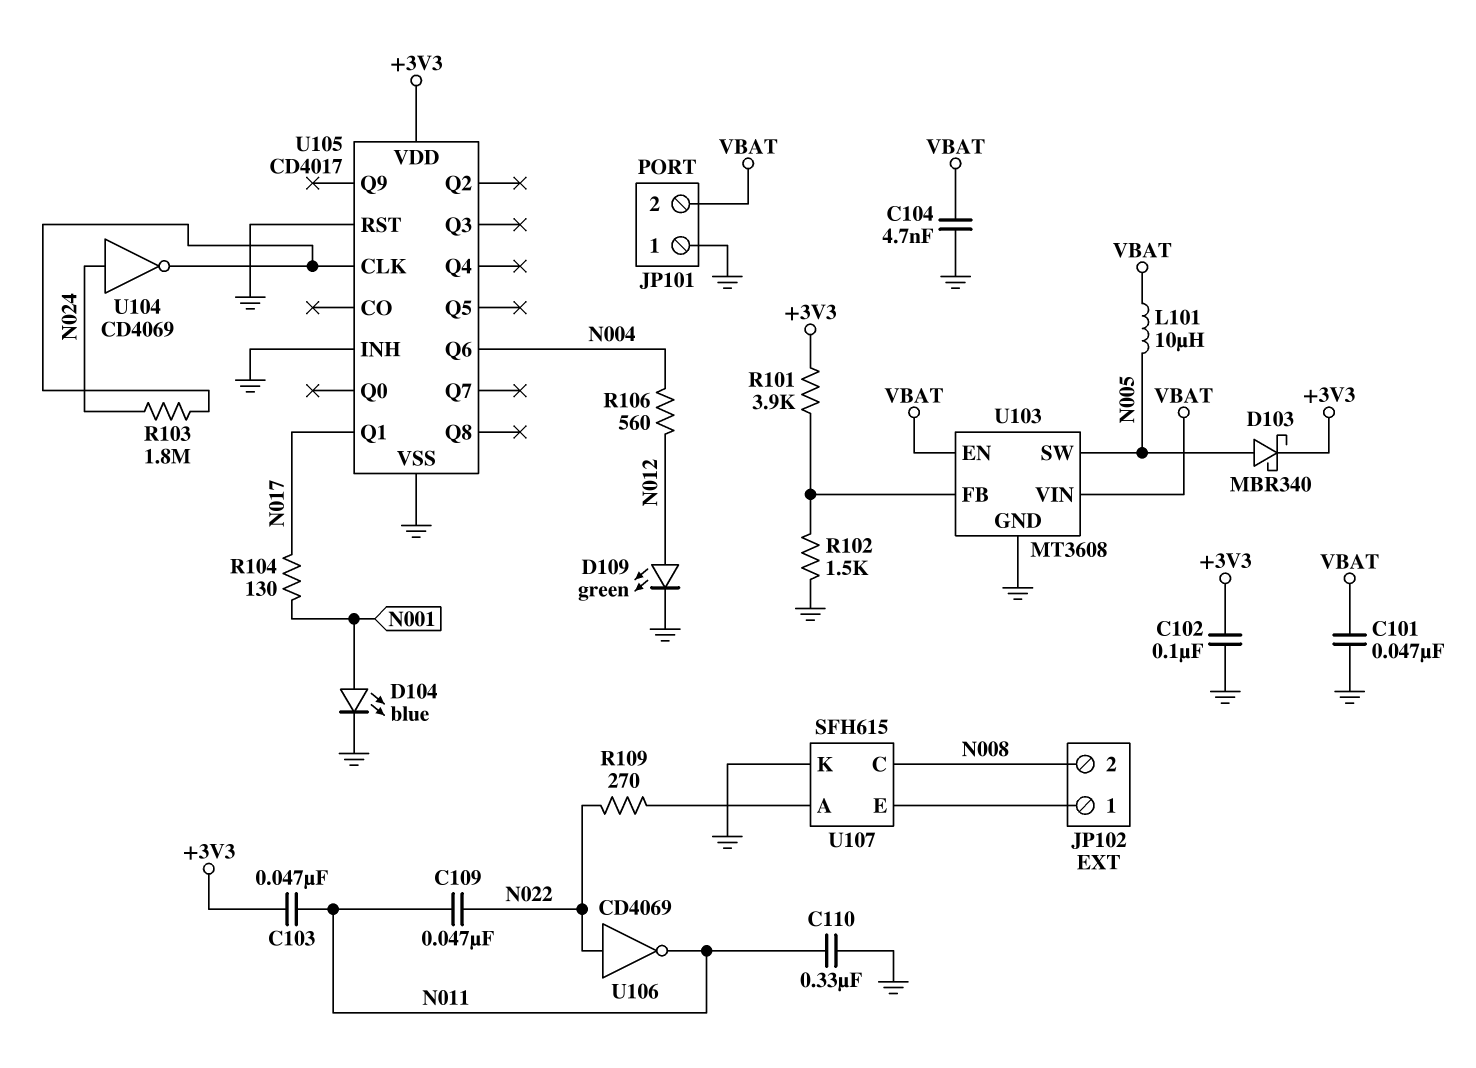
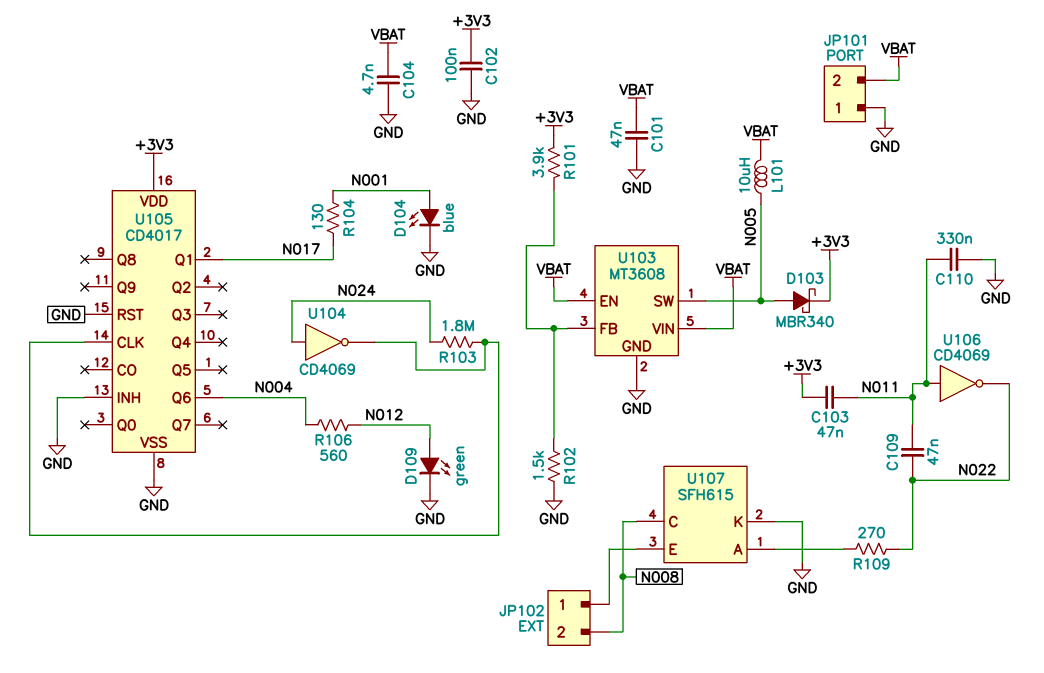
U106: NOT CD4069 (in N022, out N011) -> NOT CD4069 (in N011, out N022)

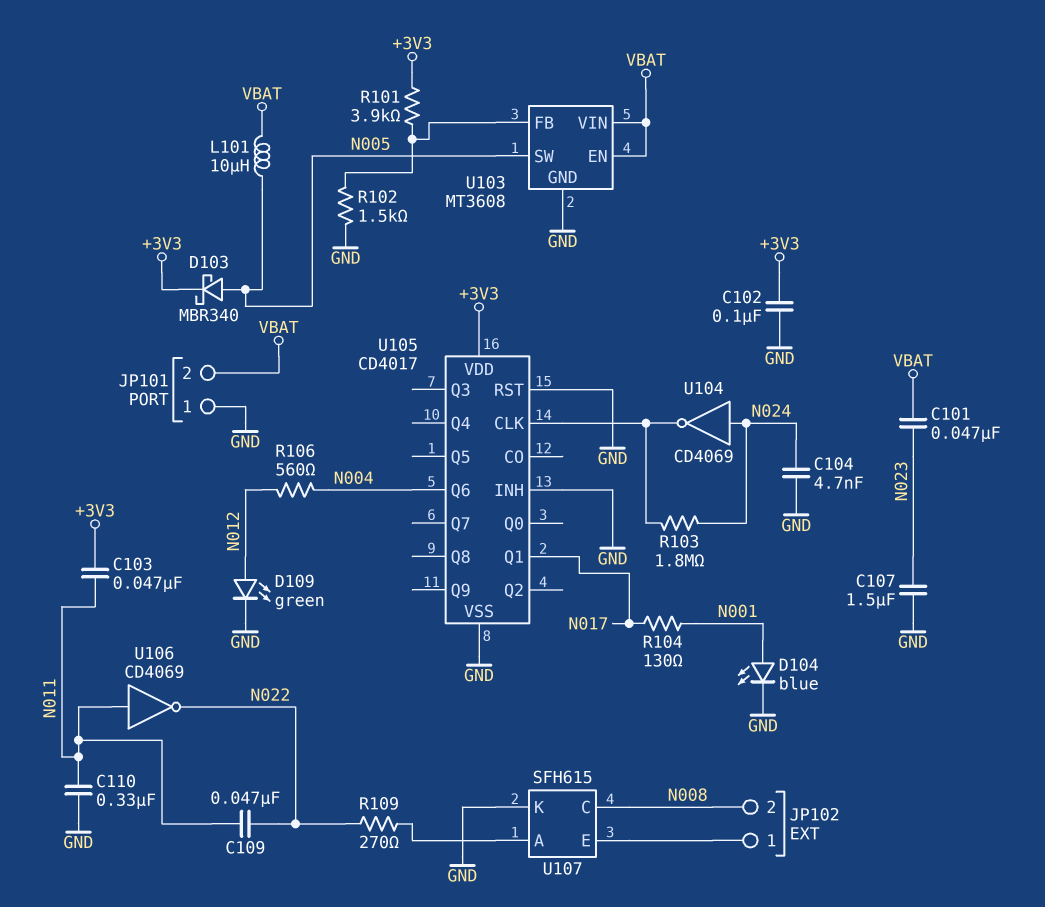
C101: 47nF (GND, VBAT) -> 47nF (N023, VBAT)
C104: 4.7nF (GND, VBAT) -> 4.7nF (GND, N024)
C107: none -> 1.5uF (GND, N023)

